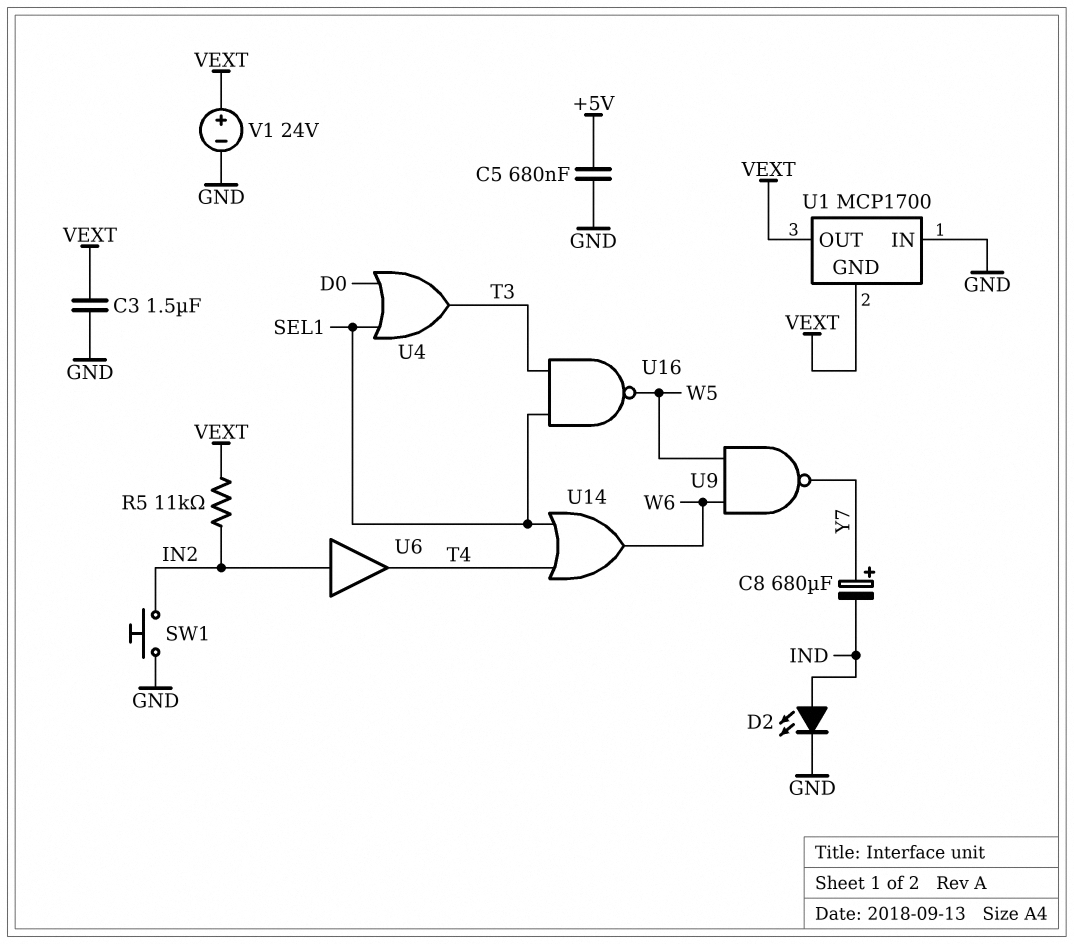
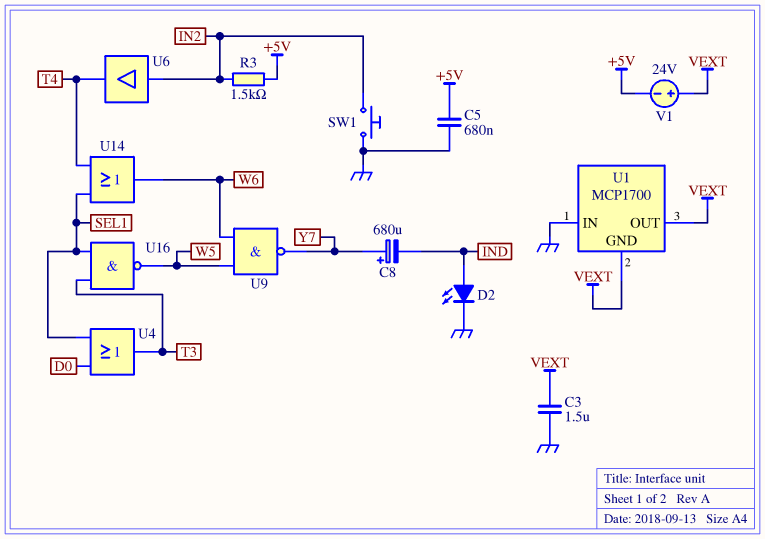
R3: none -> 1.5k (+5V, IN2)
R5: 11k (IN2, VEXT) -> none
V1: 24V (plus VEXT, minus GND) -> 24V (plus VEXT, minus +5V)

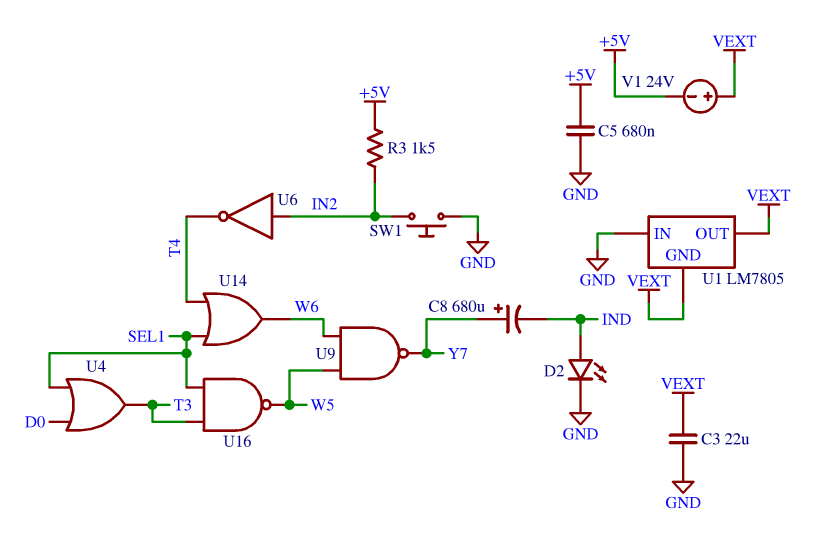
C3: 1.5uF (GND, VEXT) -> 22uF (GND, VEXT)
U1: MCP1700 -> LM7805
U6: buffer (in IN2, out T4) -> NOT (in IN2, out T4)

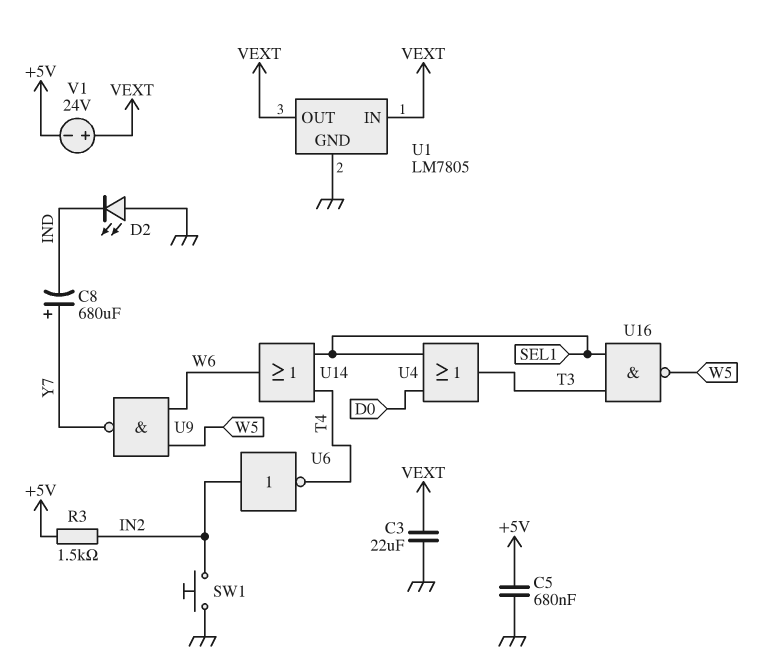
D2: LED (A IND, K GND) -> LED (A GND, K IND)
U1 pin GND: VEXT -> GND
U1 pin IN: GND -> VEXT

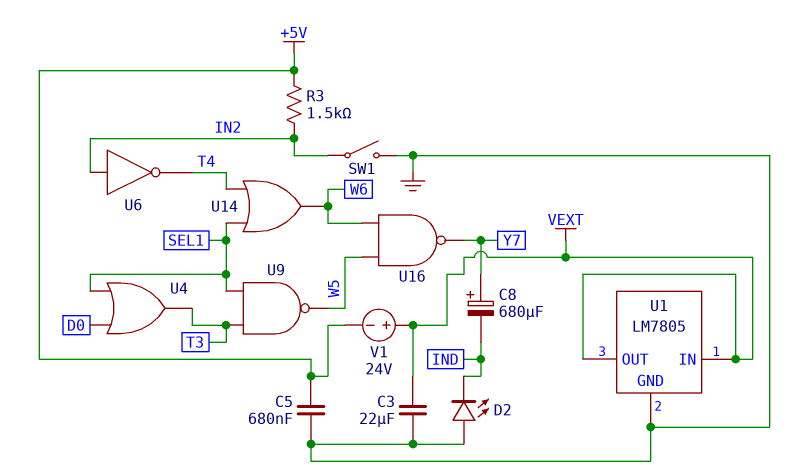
SW1: button (GND, IN2) -> switch (GND, IN2)
U9: NAND (in W5, in W6, out Y7) -> NAND (in SEL1, in T3, out W5)
U16: NAND (in SEL1, in T3, out W5) -> NAND (in W5, in W6, out Y7)

